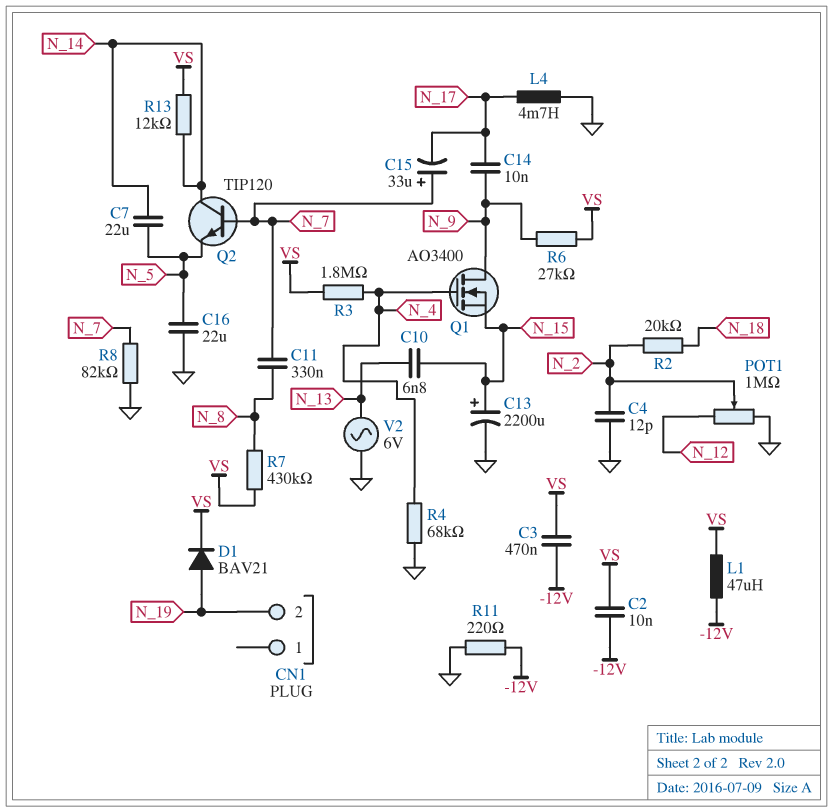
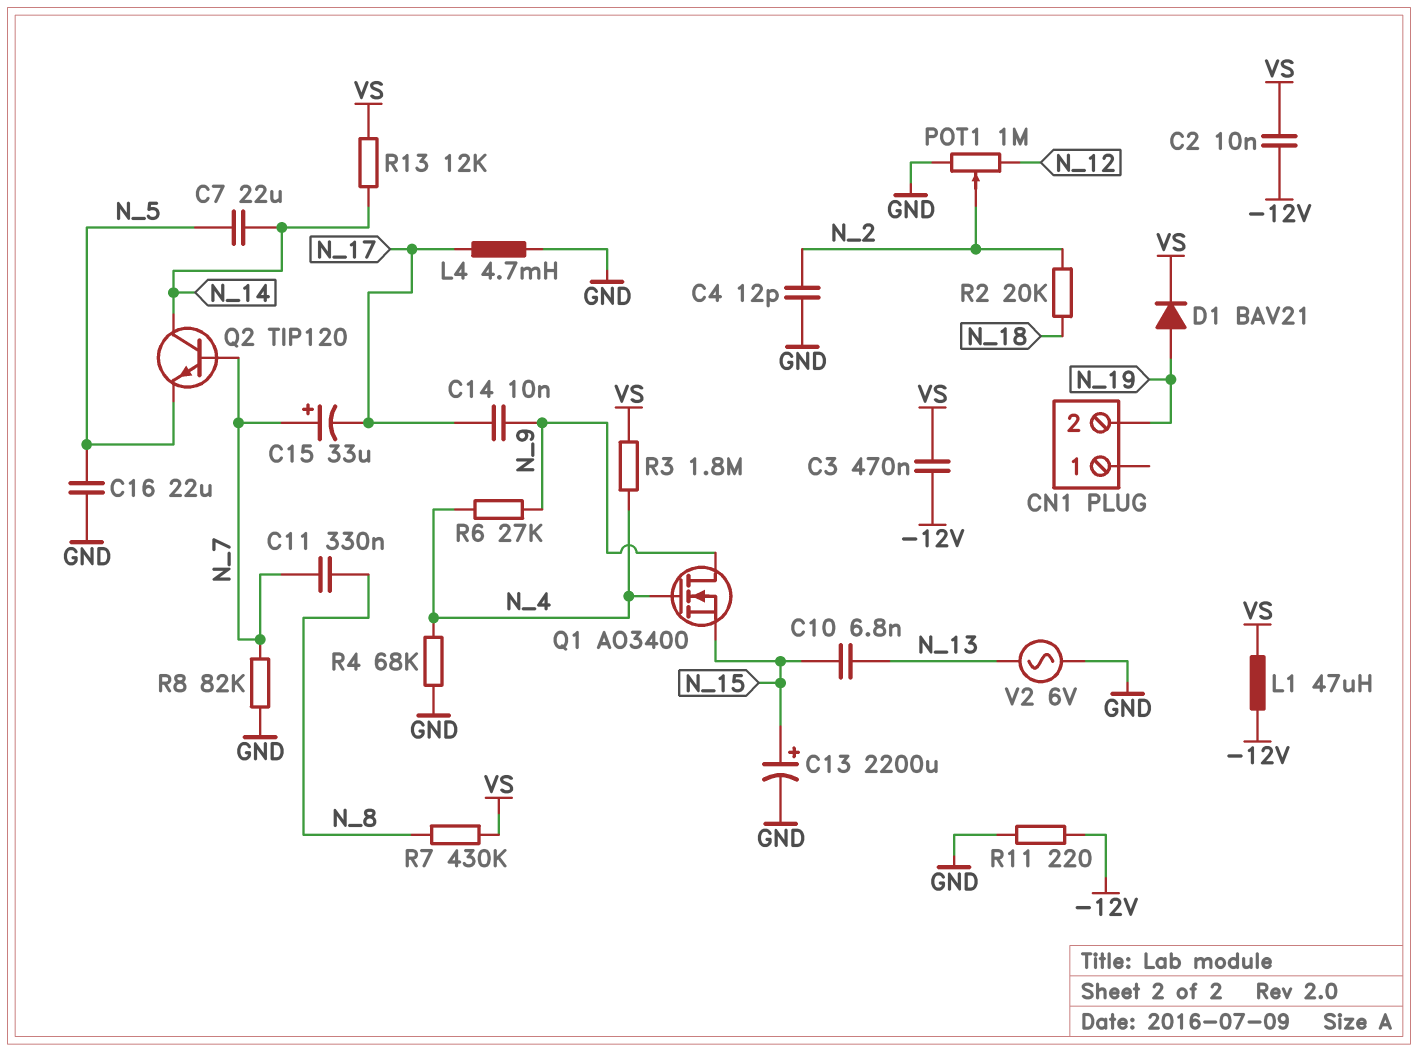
R6: 27k (N_9, VS) -> 27k (N_4, N_9)

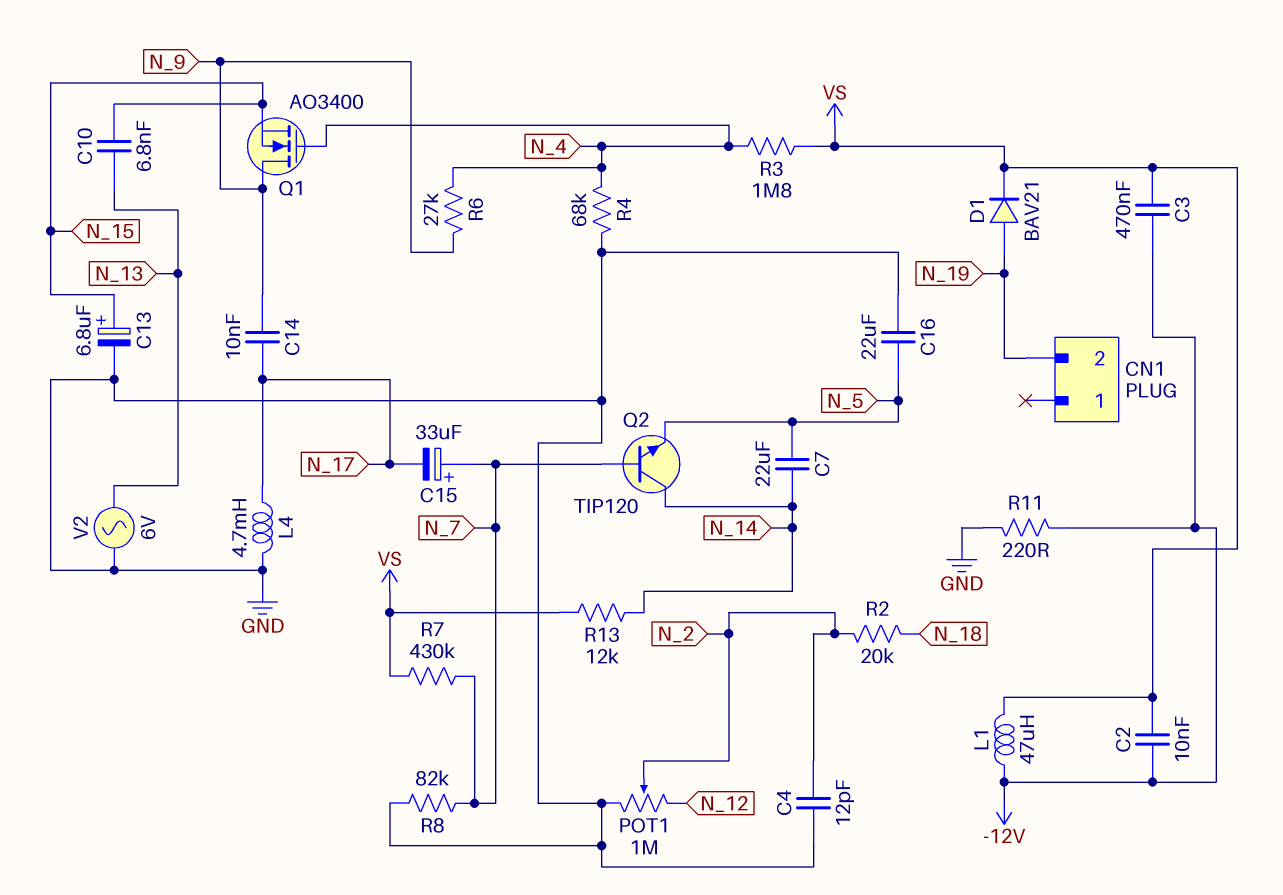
C11: 330nF (N_7, N_8) -> none
C13: 2200uF (plus N_15, minus GND) -> 6.8uF (plus N_15, minus GND)
R7: 430k (N_8, VS) -> 430k (N_7, VS)

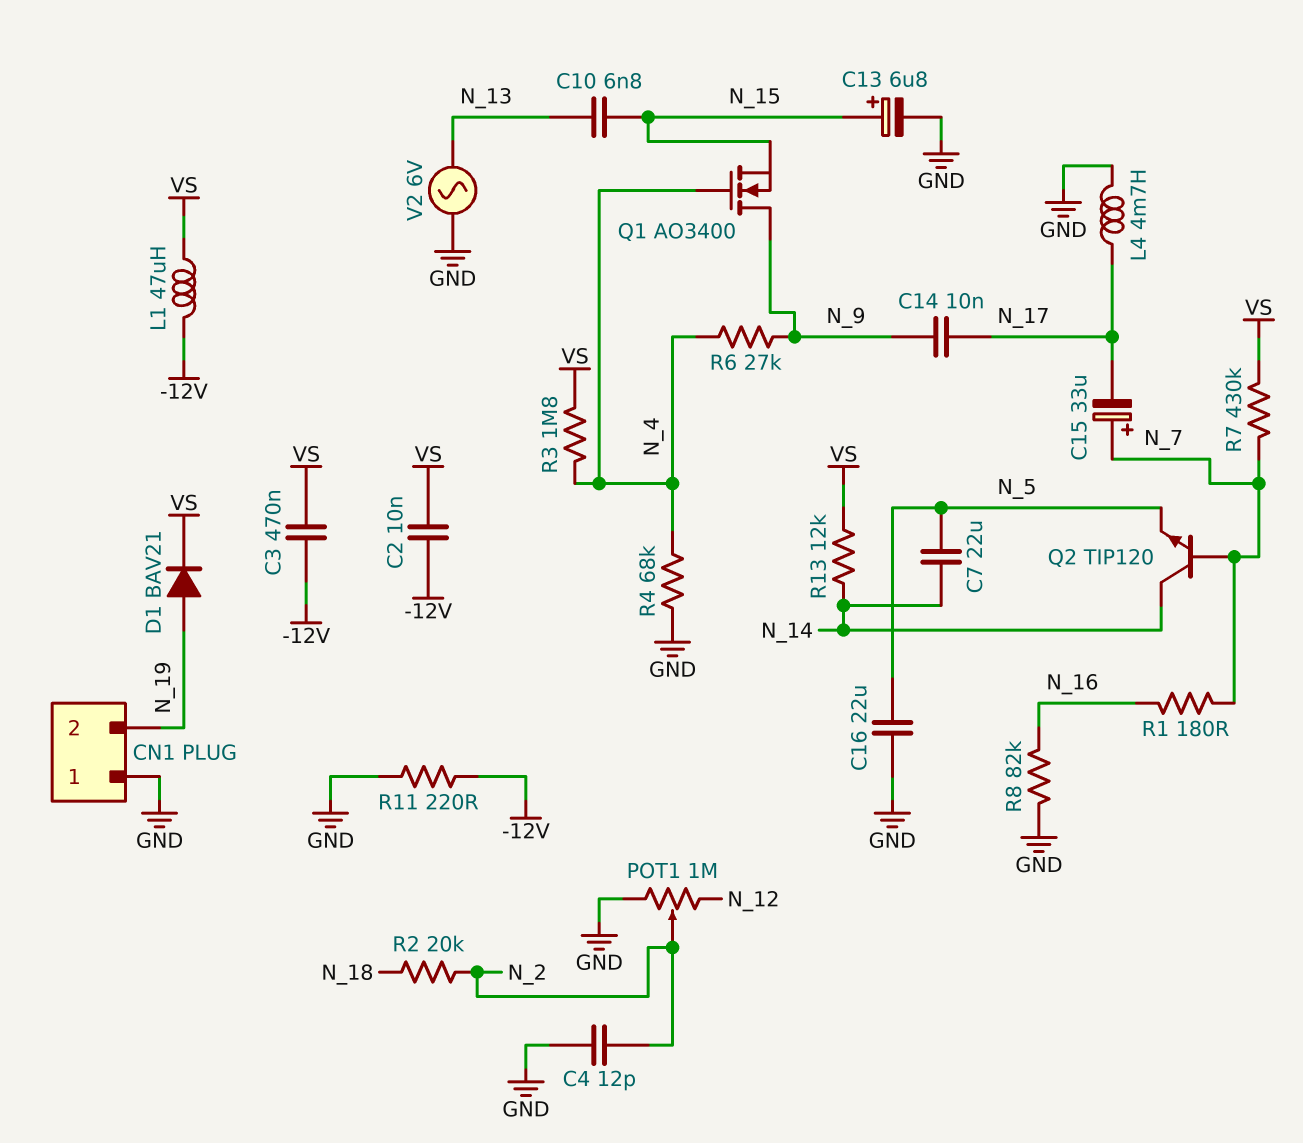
CN1 pin 1: none -> GND
R1: none -> 180 (N_7, N_16)
R8: 82k (GND, N_7) -> 82k (GND, N_16)

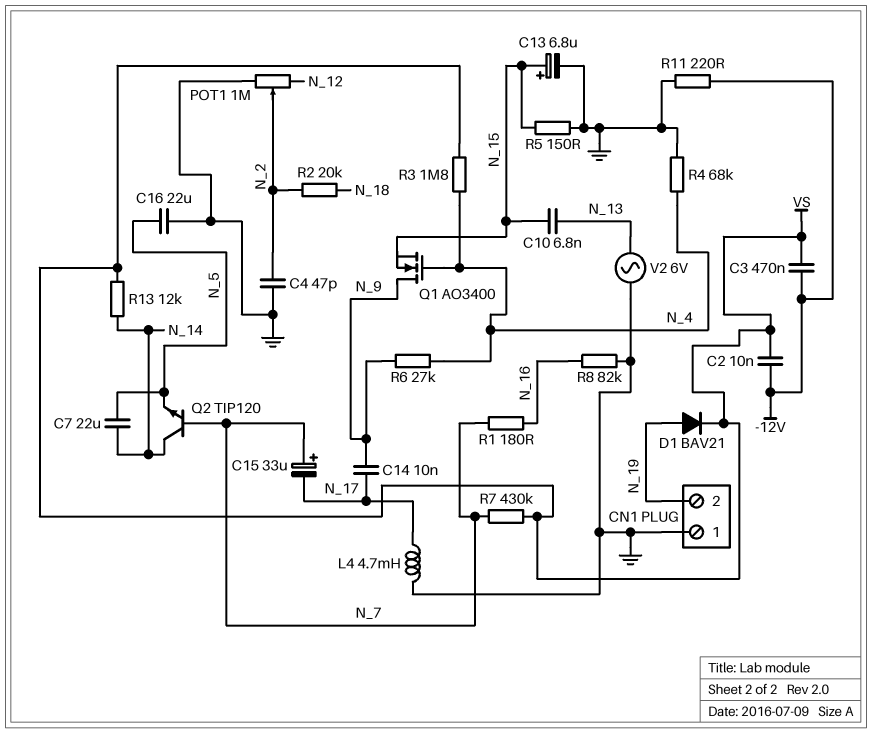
C4: 12pF (GND, N_2) -> 47pF (GND, N_2)
L1: 47uH (-12V, VS) -> none
R5: none -> 150 (GND, N_15)

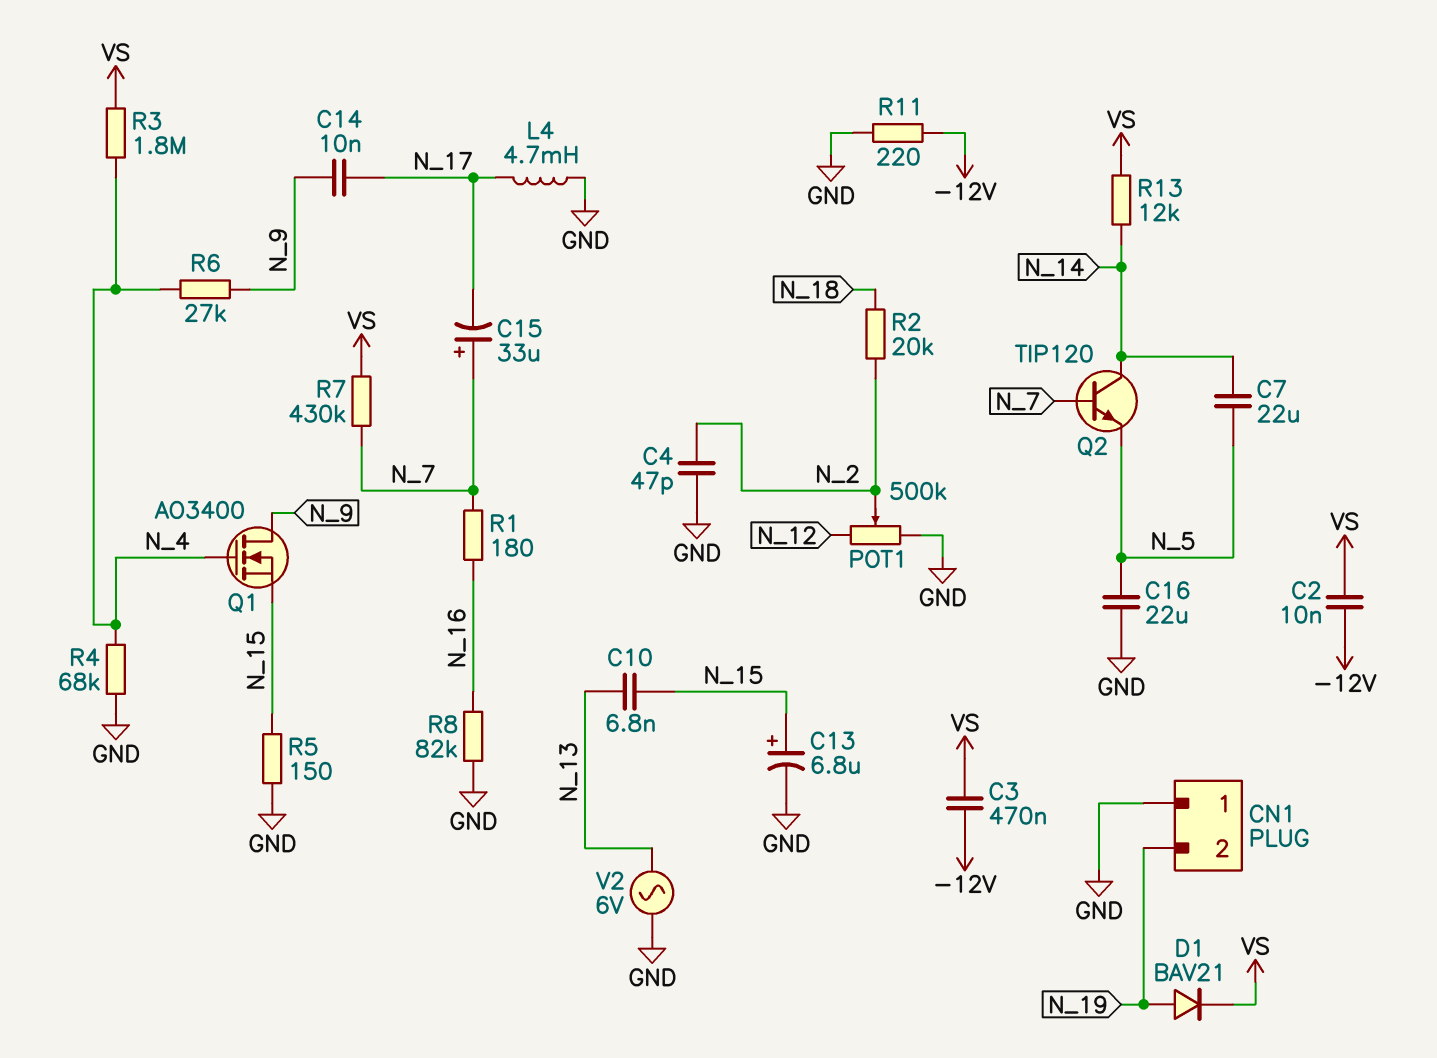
POT1: 1M (GND, N_12, wiper N_2) -> 500k (GND, N_12, wiper N_2)

